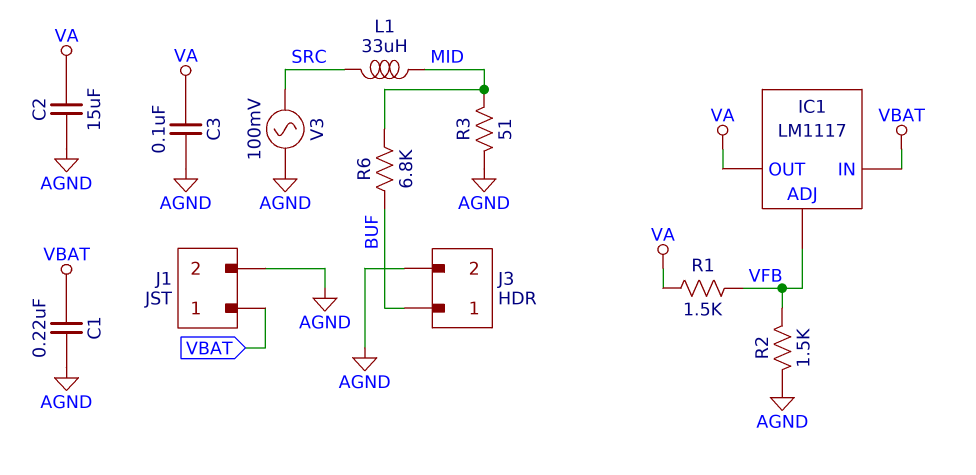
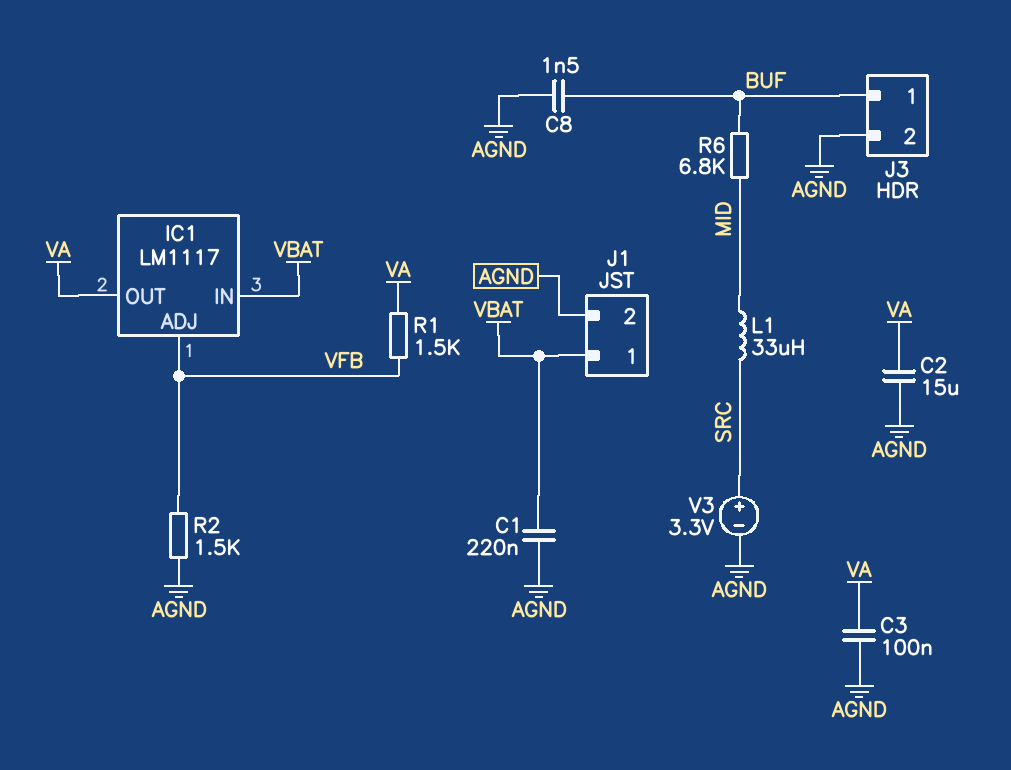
C8: none -> 1.5nF (AGND, BUF)
R3: 51 (AGND, MID) -> none
V3: AC 100mV (AGND, SRC) -> 3.3V (plus SRC, minus AGND)

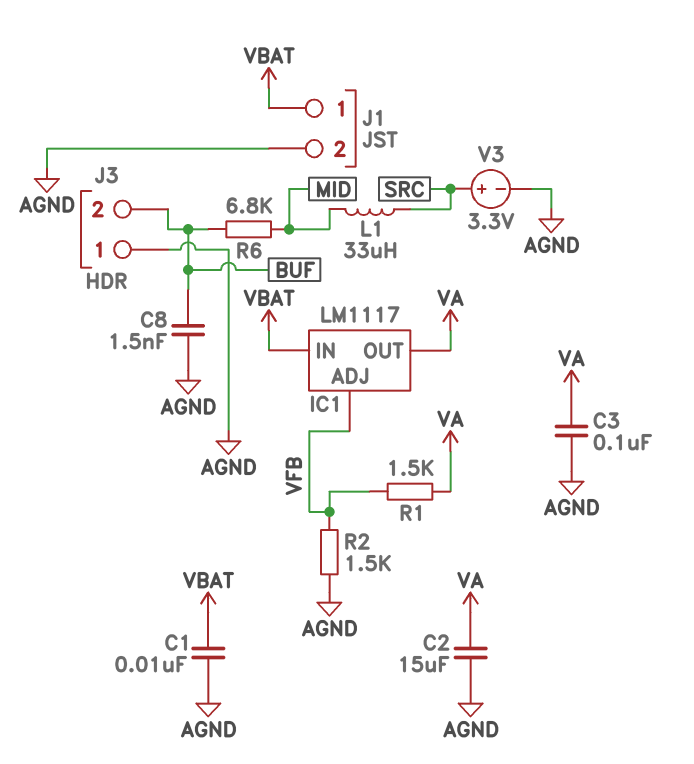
C1: 220nF (AGND, VBAT) -> 10nF (AGND, VBAT)
J3 pin 1: BUF -> AGND
J3 pin 2: AGND -> BUF

